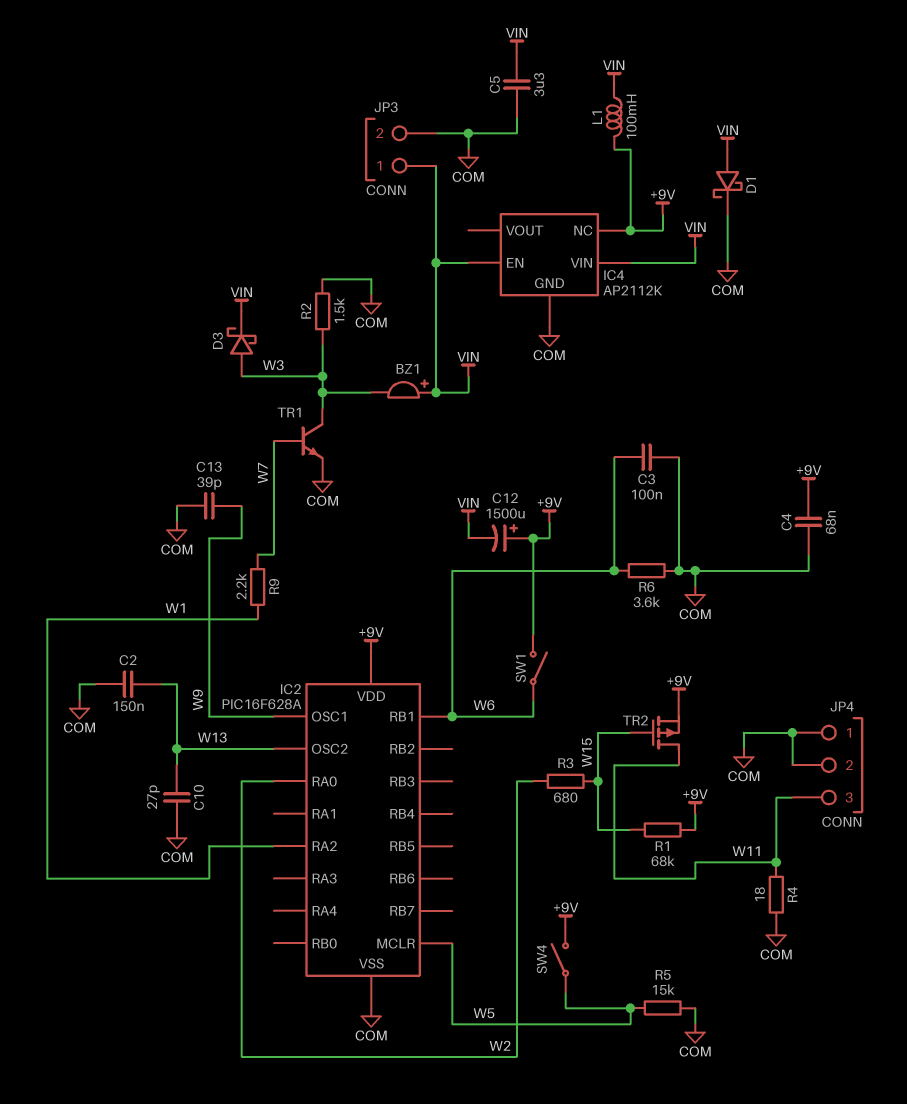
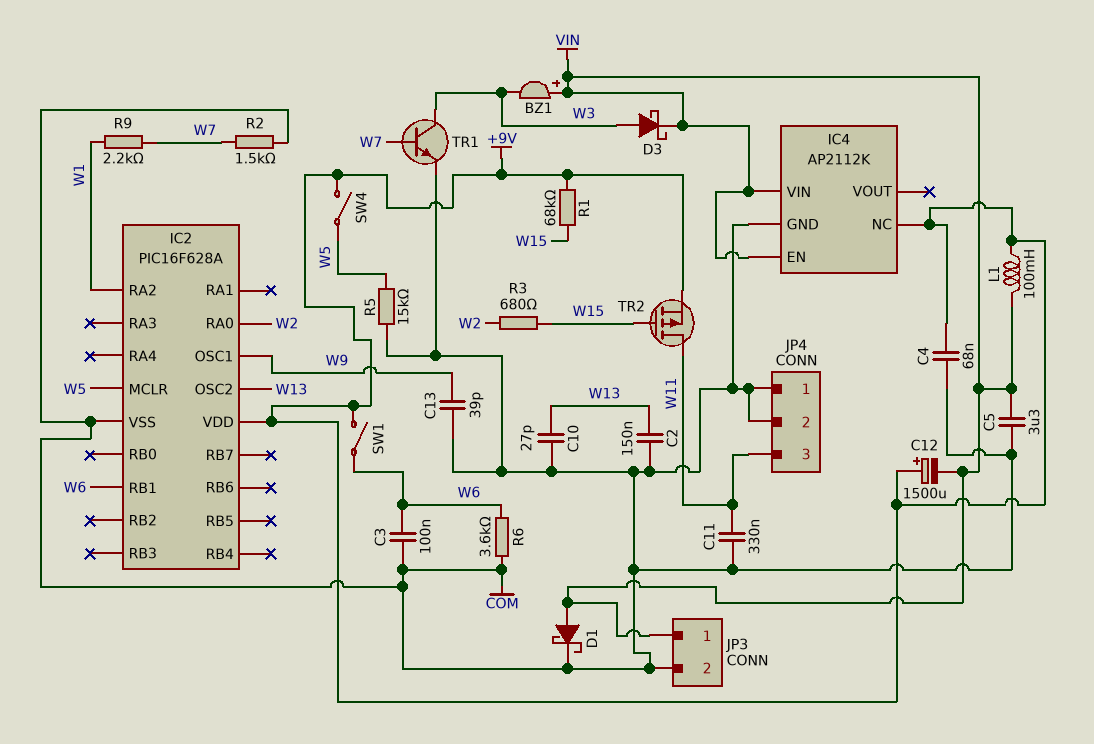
C11: none -> 330nF (COM, W11)
R2: 1.5k (COM, W3) -> 1.5k (COM, W7)
R4: 18 (COM, W11) -> none

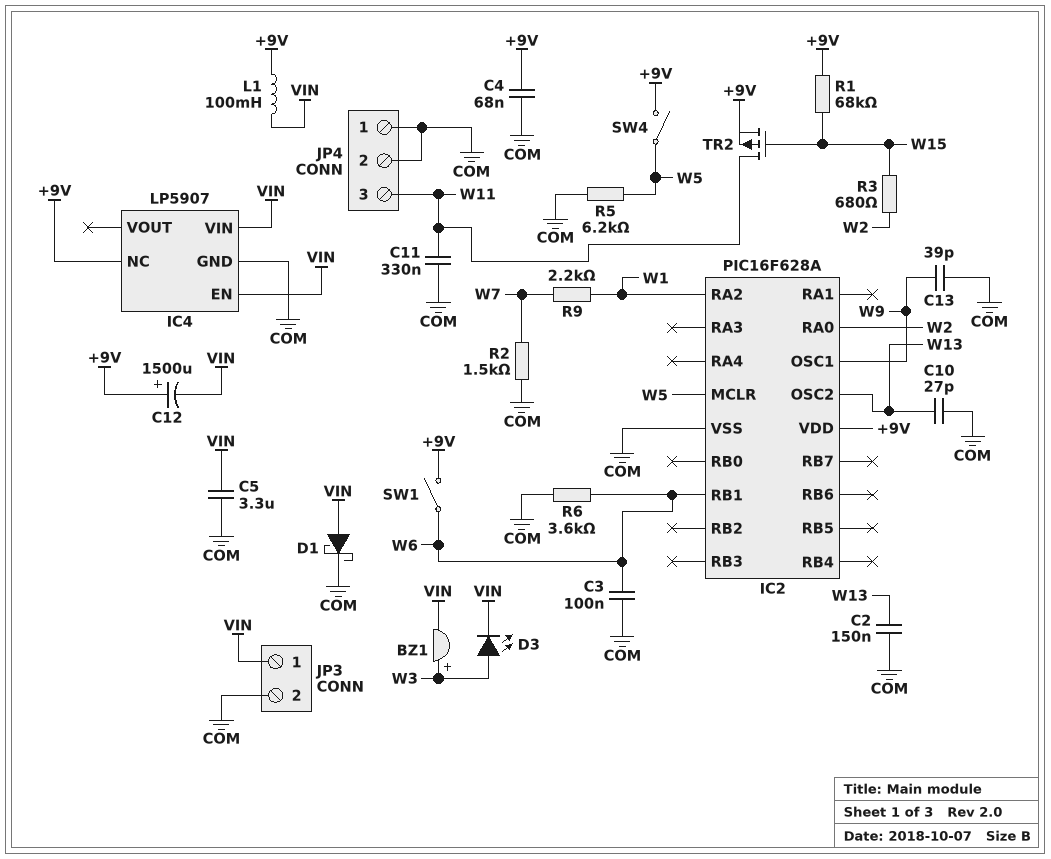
BZ1: buzzer (plus VIN, minus W3) -> buzzer (plus W3, minus VIN)
D3: schottky (A W3, K VIN) -> LED (A W3, K VIN)
IC4: AP2112K -> LP5907
R5: 15k (COM, W5) -> 6.2k (COM, W5)
TR1: NPN (B W7, C W3, E COM) -> none

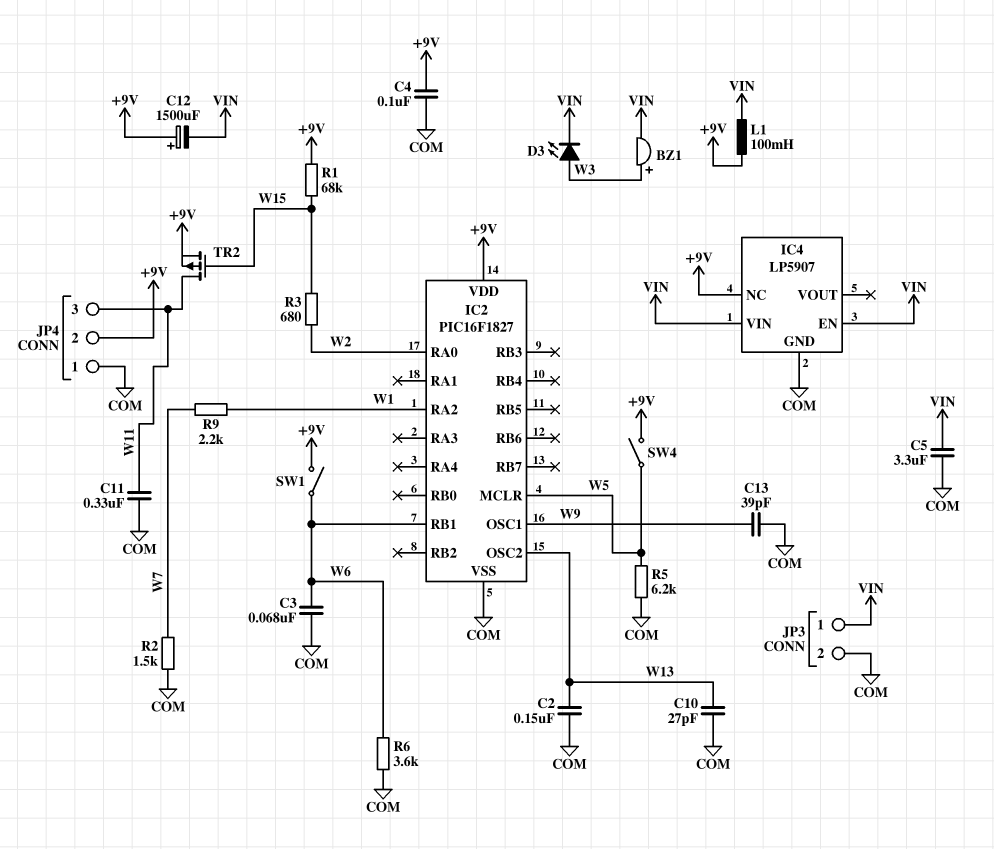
C3: 100nF (COM, W6) -> 68nF (COM, W6)
C4: 68nF (+9V, COM) -> 100nF (+9V, COM)
D1: schottky (A VIN, K COM) -> none
IC2: PIC16F628A -> PIC16F1827
JP4 pin 2: COM -> +9V

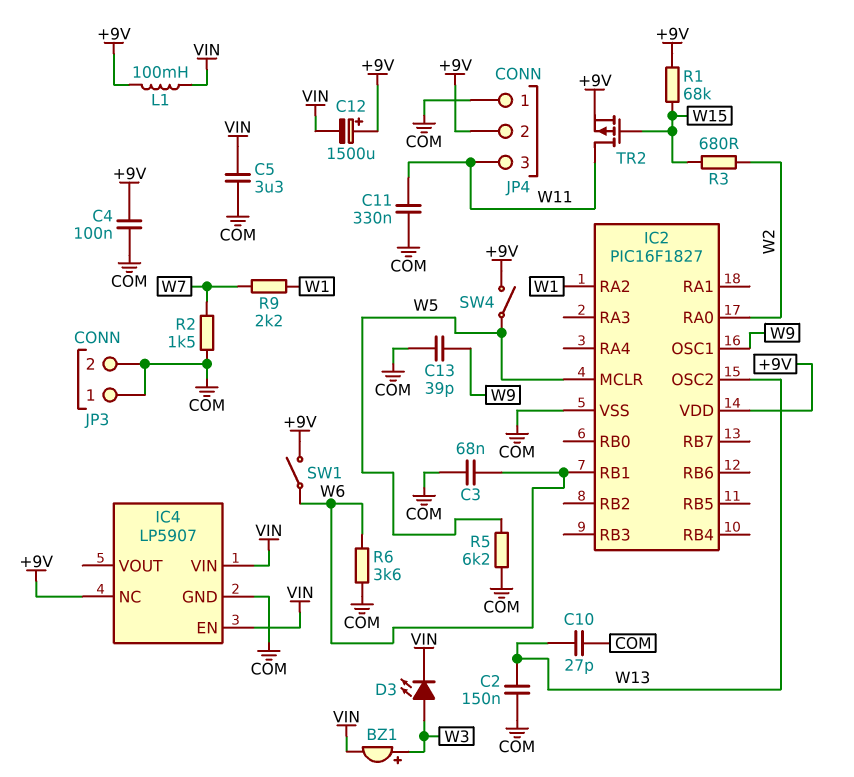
JP3 pin 1: VIN -> COM

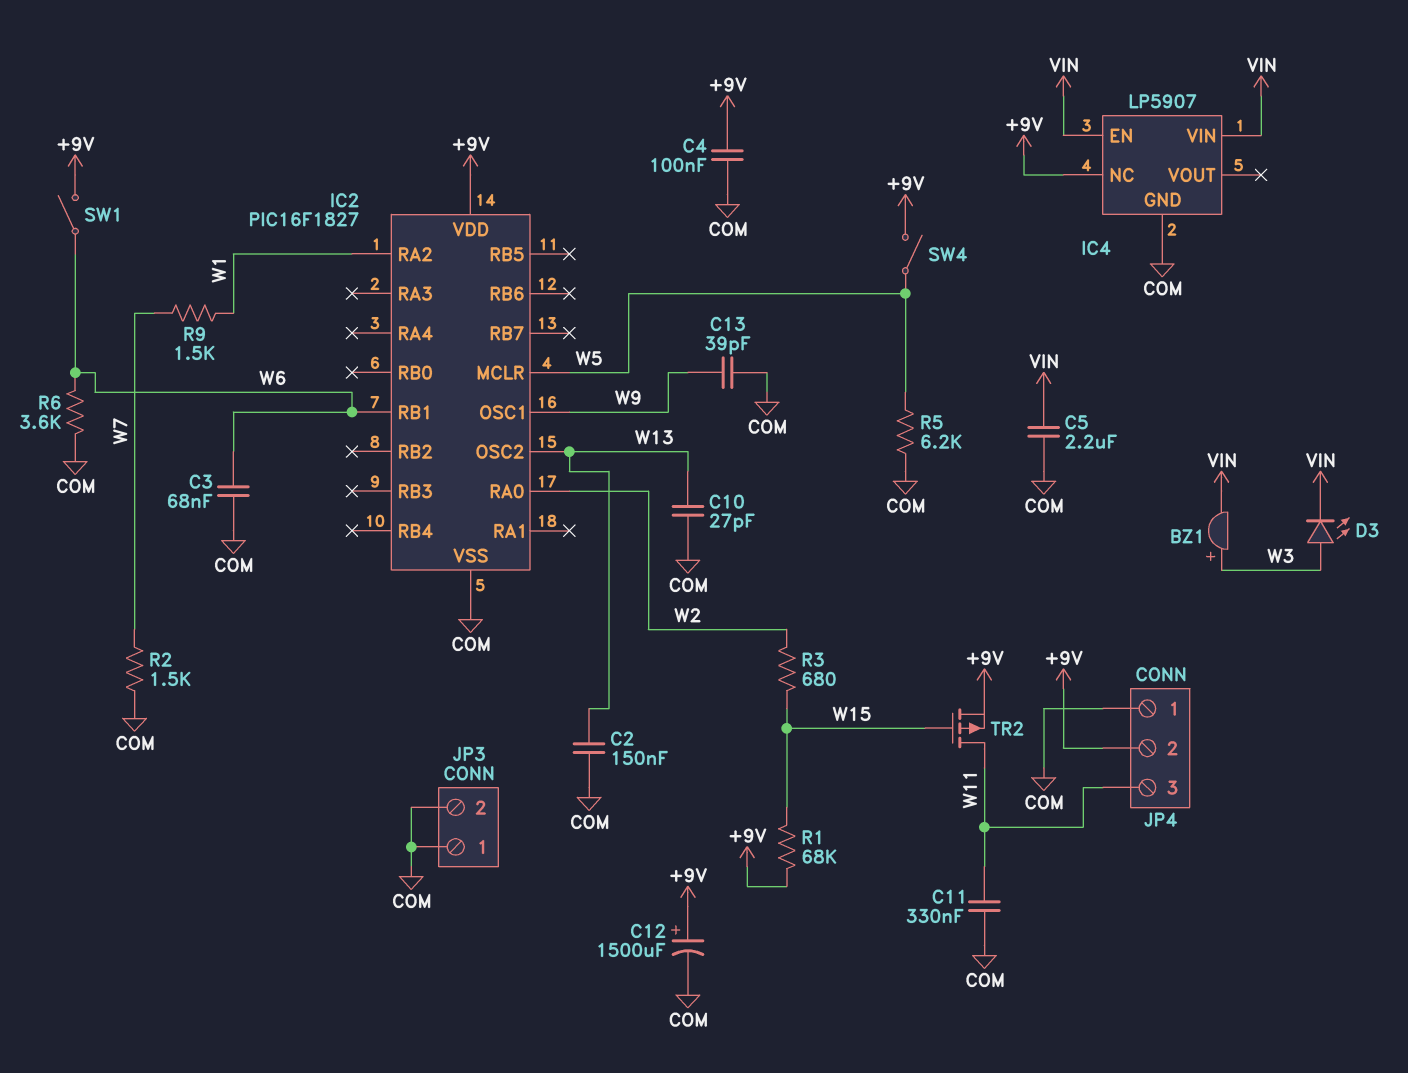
C5: 3.3uF (COM, VIN) -> 2.2uF (COM, VIN)
C12: 1500uF (plus +9V, minus VIN) -> 1500uF (plus +9V, minus COM)
L1: 100mH (+9V, VIN) -> none
R9: 2.2k (W1, W7) -> 1.5k (W1, W7)

